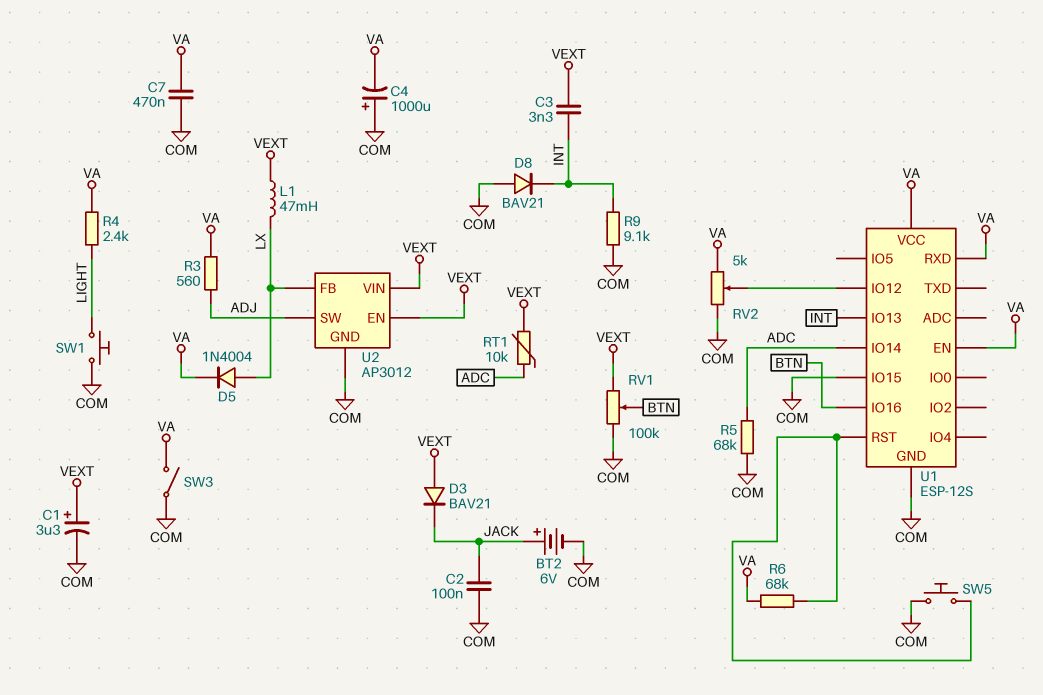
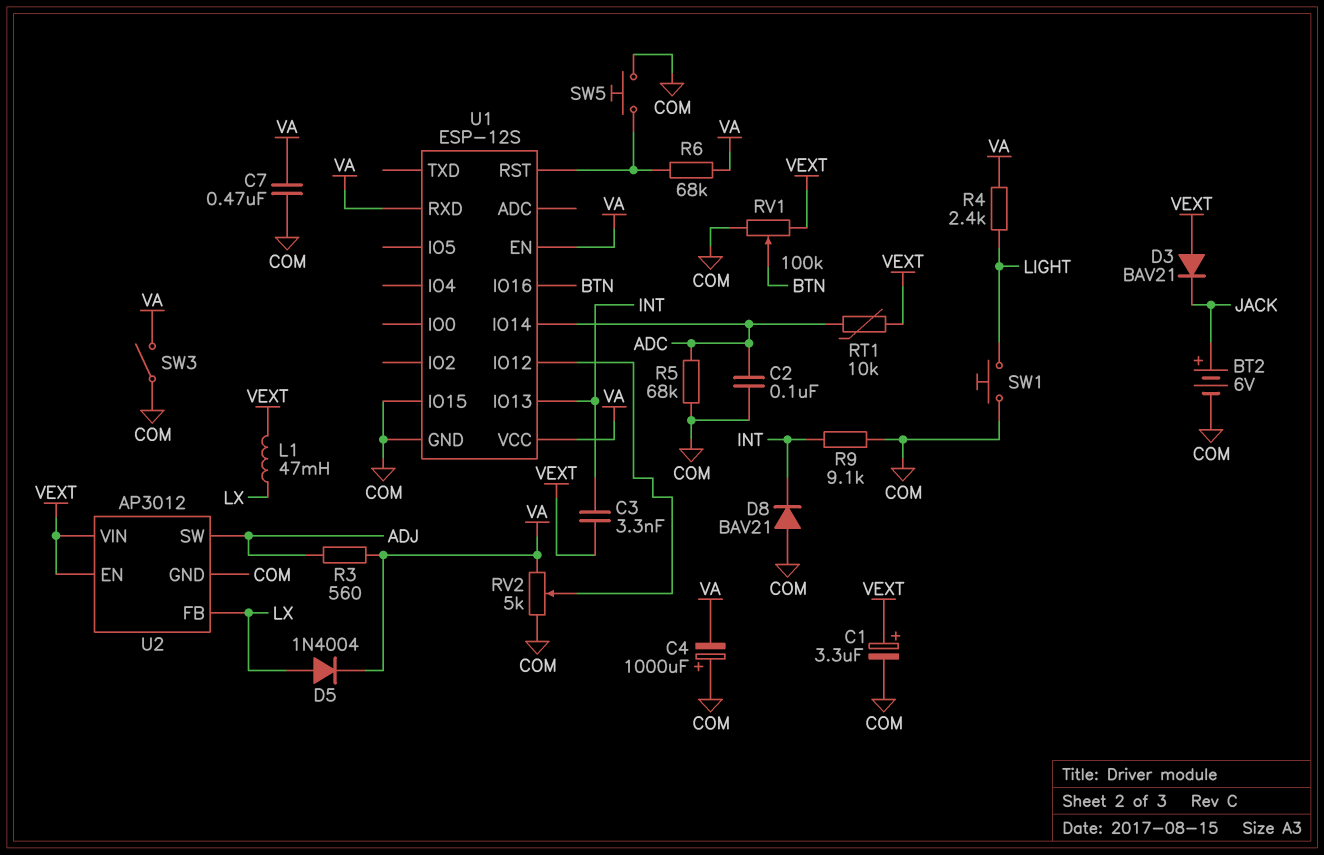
C2: 100nF (COM, JACK) -> 100nF (ADC, COM)

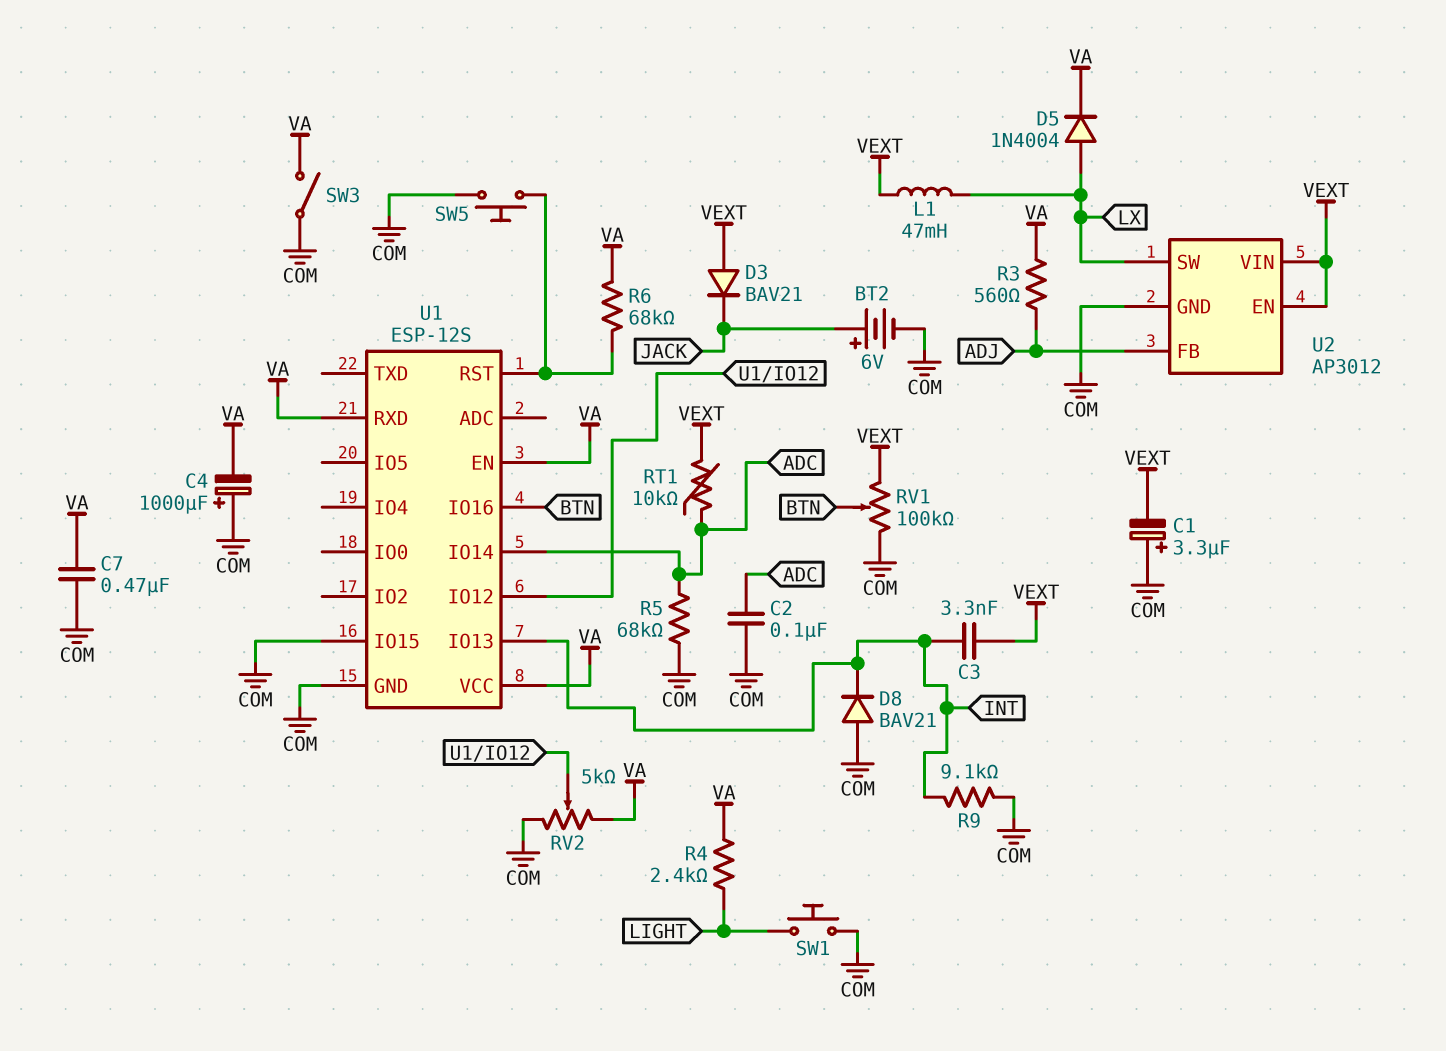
C1: 3.3uF (plus VEXT, minus COM) -> 3.3uF (plus COM, minus VEXT)
U2 pin FB: LX -> ADJ
U2 pin SW: ADJ -> LX

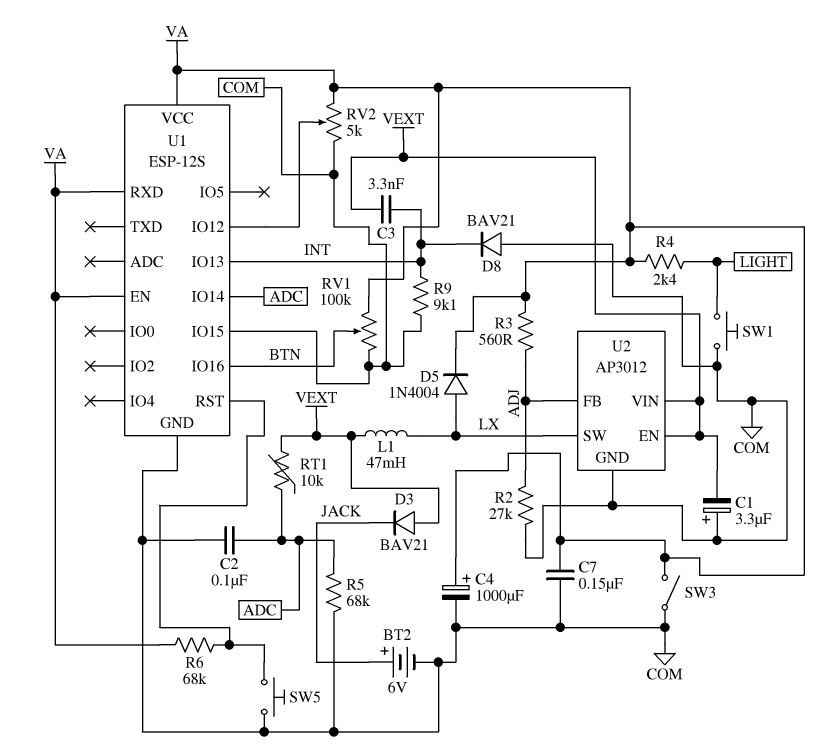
C4: 1000uF (plus COM, minus VA) -> 1000uF (plus VA, minus COM)
C7: 470nF (COM, VA) -> 150nF (COM, VA)
R2: none -> 27k (ADJ, COM)
RV1: 100k (COM, VEXT, wiper BTN) -> 100k (COM, VA, wiper BTN)

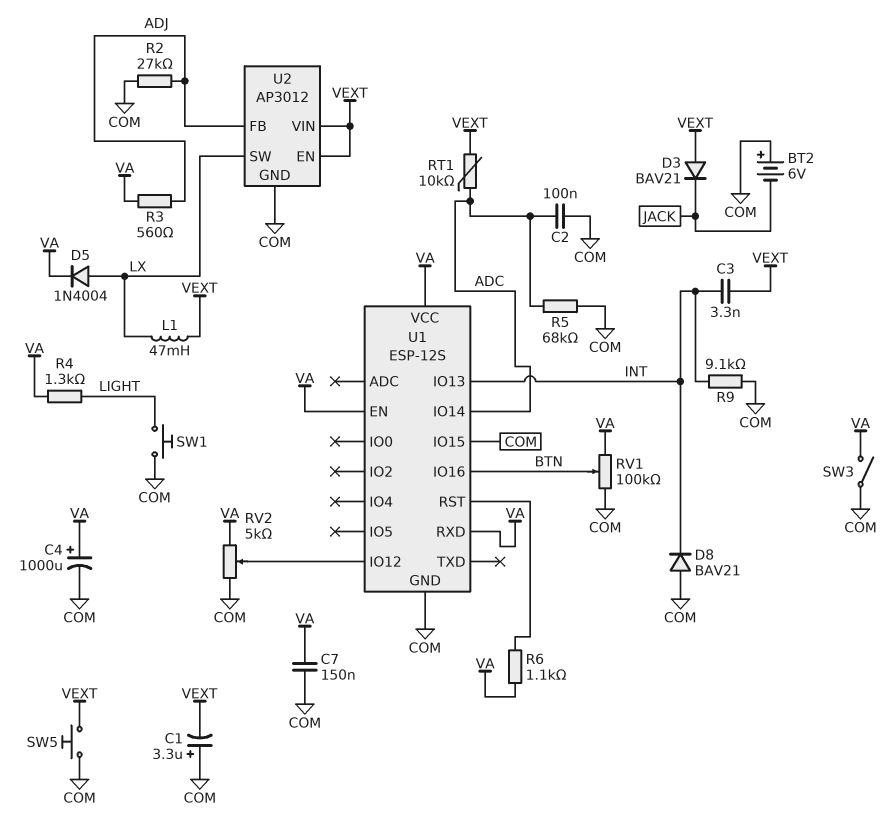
BT2: 6V (plus JACK, minus COM) -> 6V (plus COM, minus JACK)
R4: 2.4k (LIGHT, VA) -> 1.3k (LIGHT, VA)
R6: 68k (U1/RST, VA) -> 1.1k (U1/RST, VA)
SW5: button (COM, U1/RST) -> button (COM, VEXT)

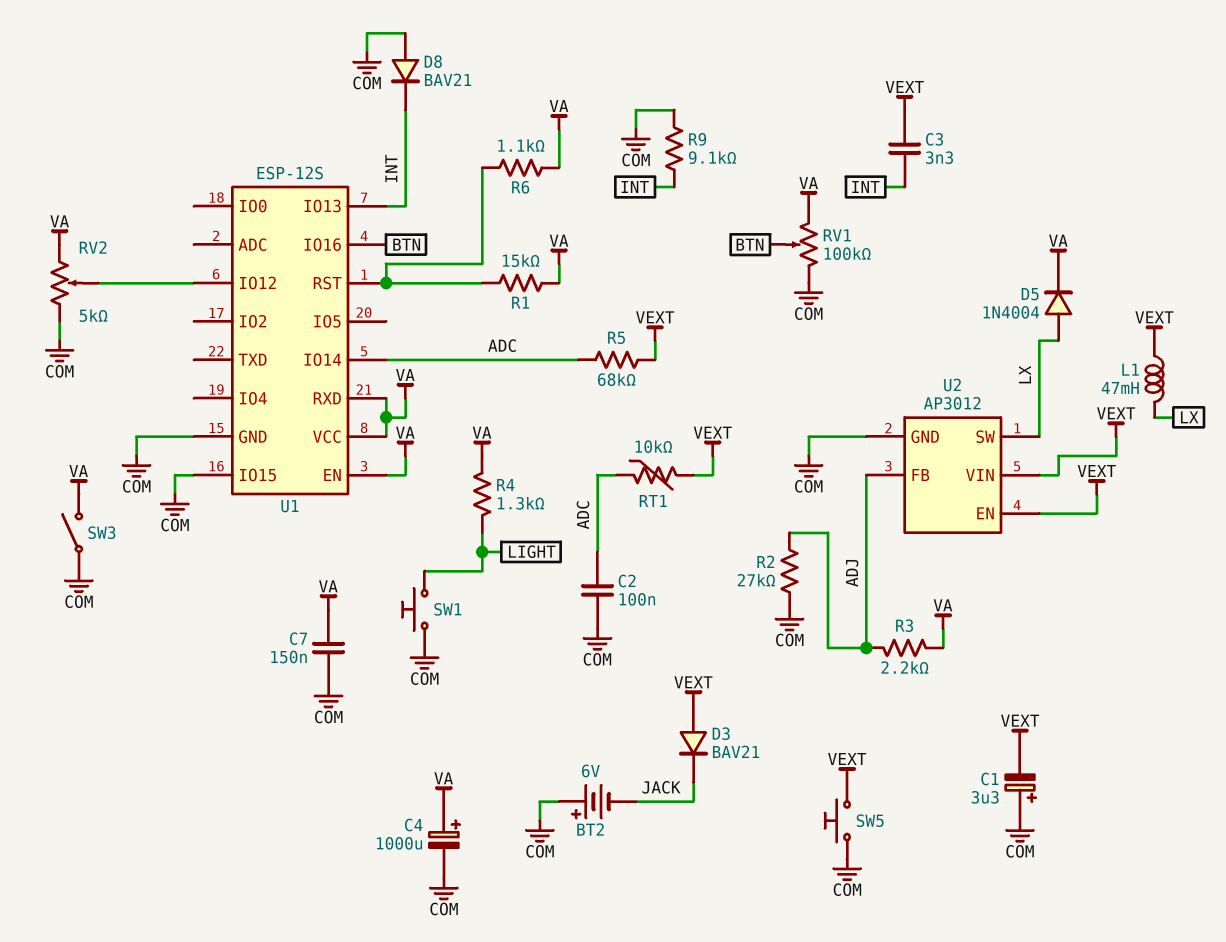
R1: none -> 15k (U1/RST, VA)
R3: 560 (ADJ, VA) -> 2.2k (ADJ, VA)
R5: 68k (ADC, COM) -> 68k (ADC, VEXT)

